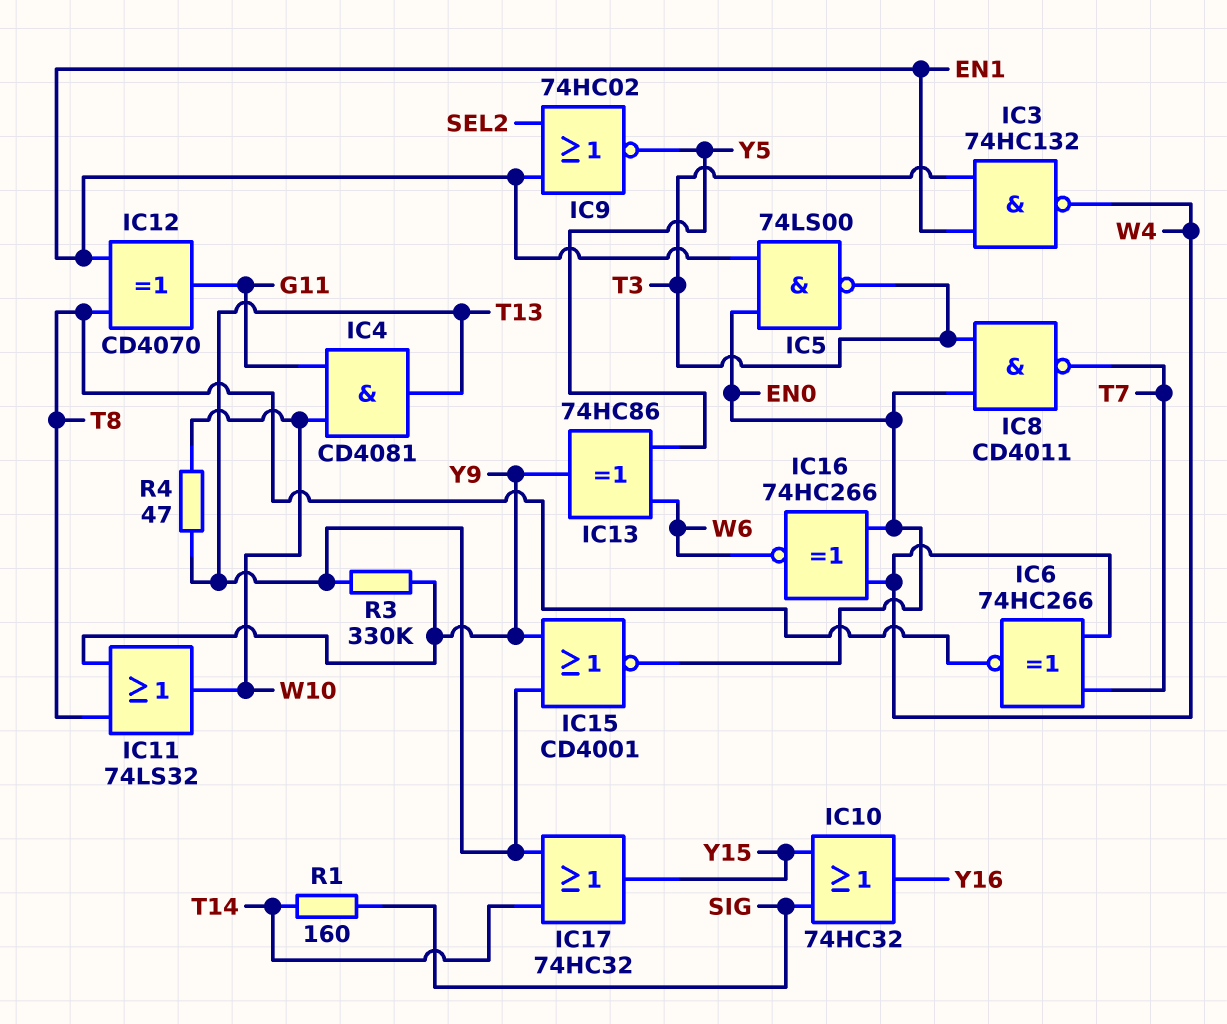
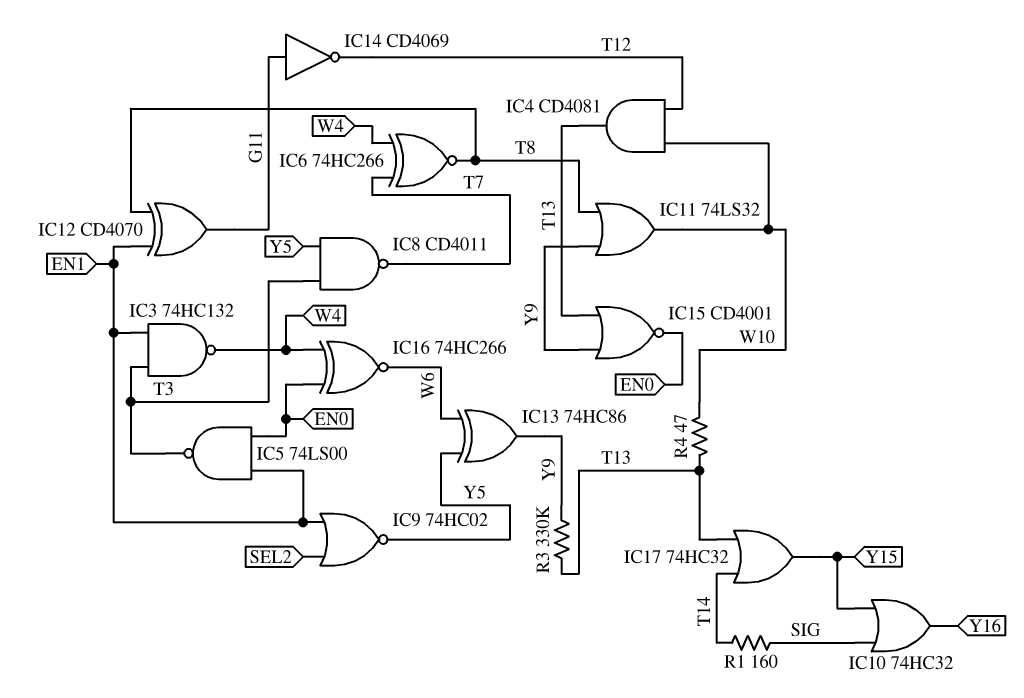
IC4: AND CD4081 (in G11, in W10, out T13) -> AND CD4081 (in T12, in W10, out T13)
IC8: NAND CD4011 (in EN0, in T3, out T7) -> NAND CD4011 (in T3, in Y5, out T7)
IC14: none -> NOT CD4069 (in G11, out T12)

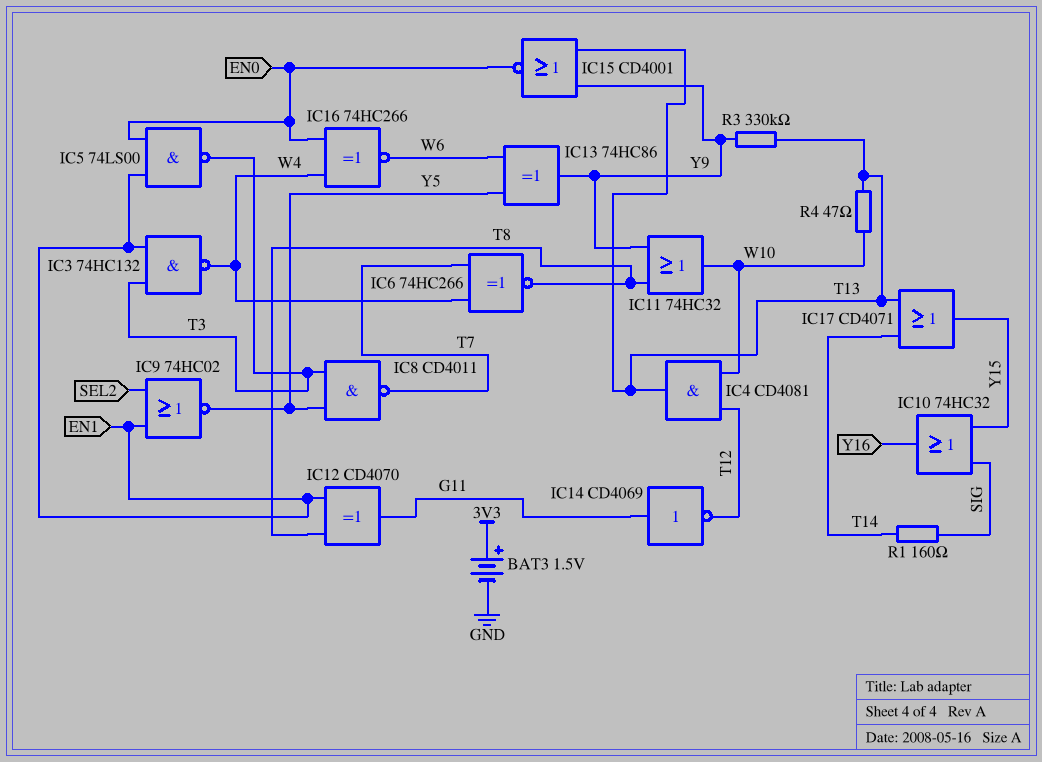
BAT3: none -> 1.5V (plus 3V3, minus GND)
IC11: OR 74LS32 (in T8, in Y9, out W10) -> OR 74HC32 (in T8, in Y9, out W10)
IC17: OR 74HC32 (in T13, in T14, out Y15) -> OR CD4071 (in T13, in T14, out Y15)

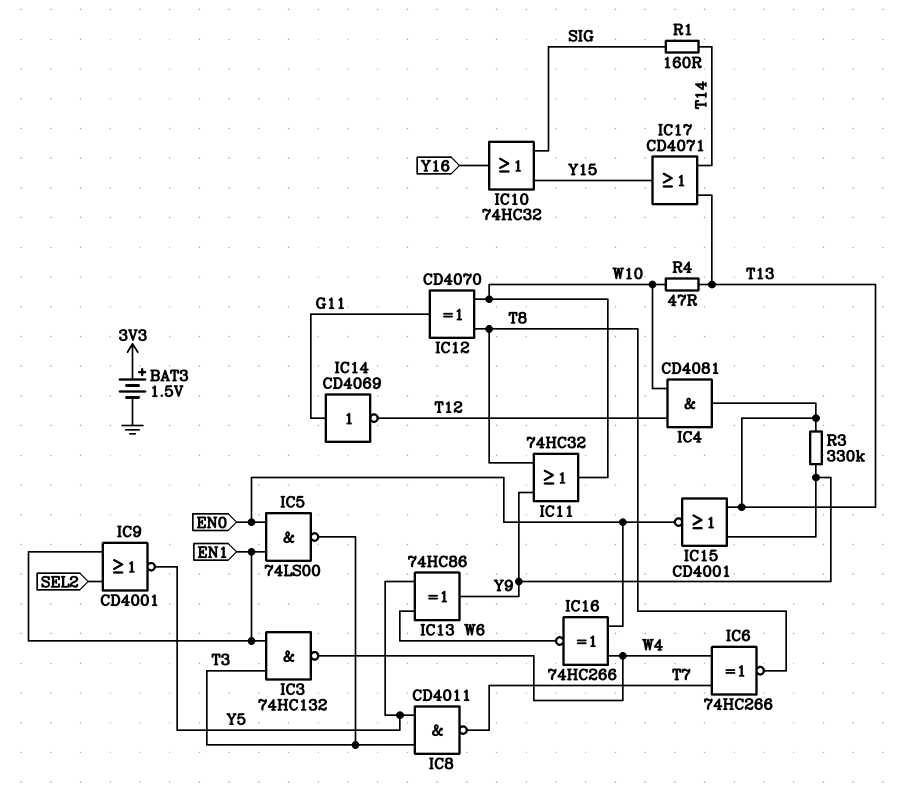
IC9: NOR 74HC02 (in EN1, in SEL2, out Y5) -> NOR CD4001 (in EN1, in SEL2, out Y5)
IC12: XOR CD4070 (in EN1, in T8, out G11) -> XOR CD4070 (in T8, in W10, out G11)

